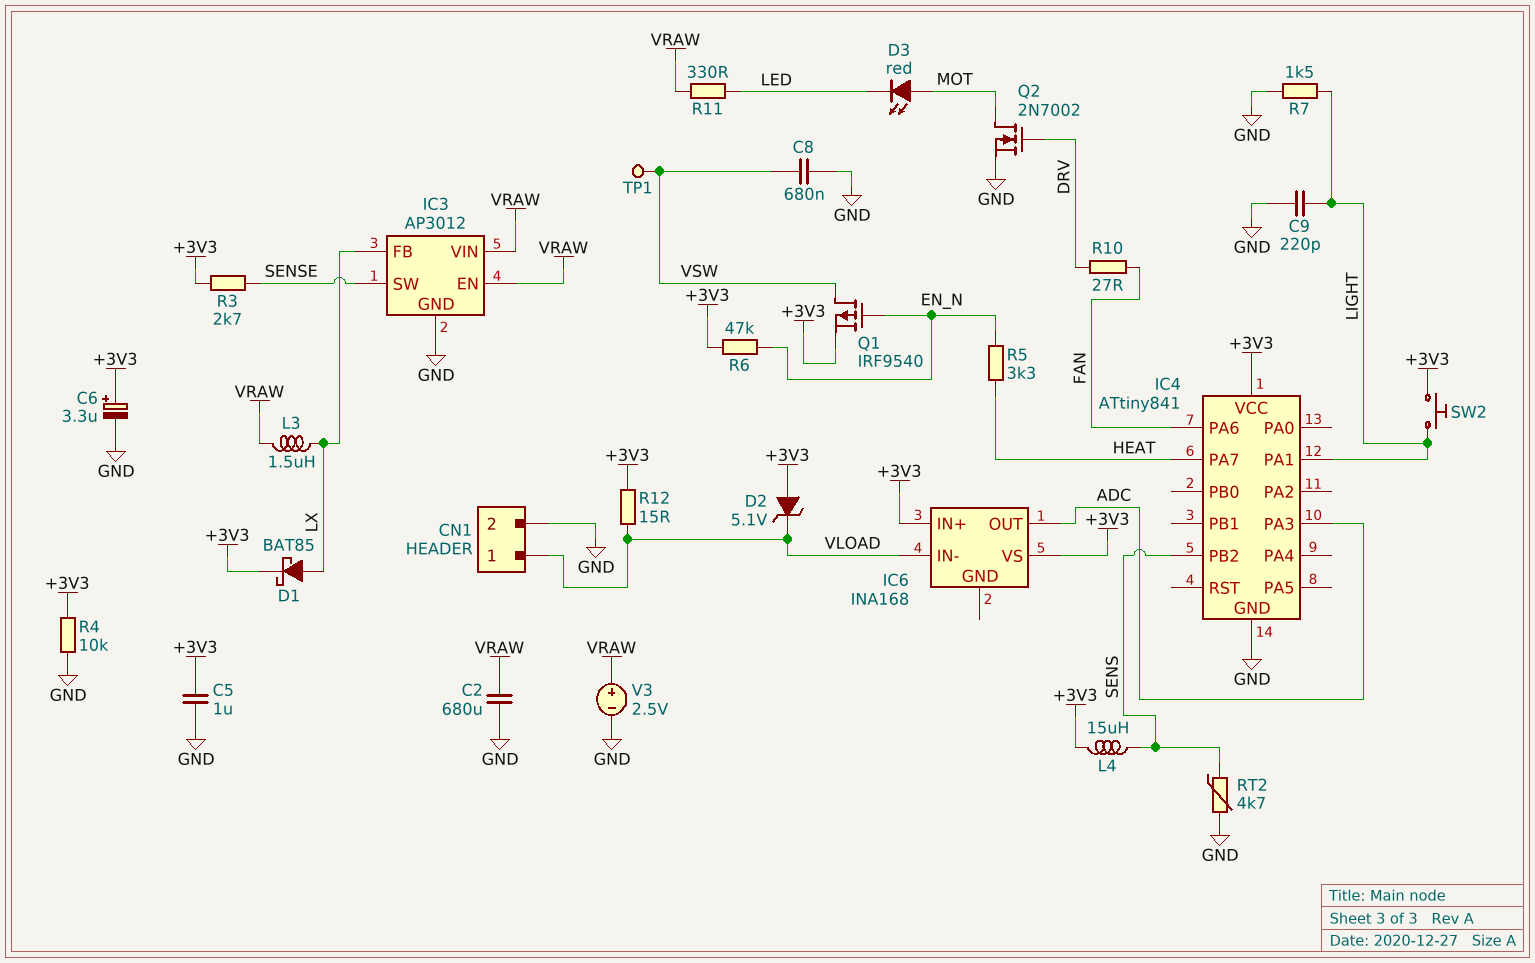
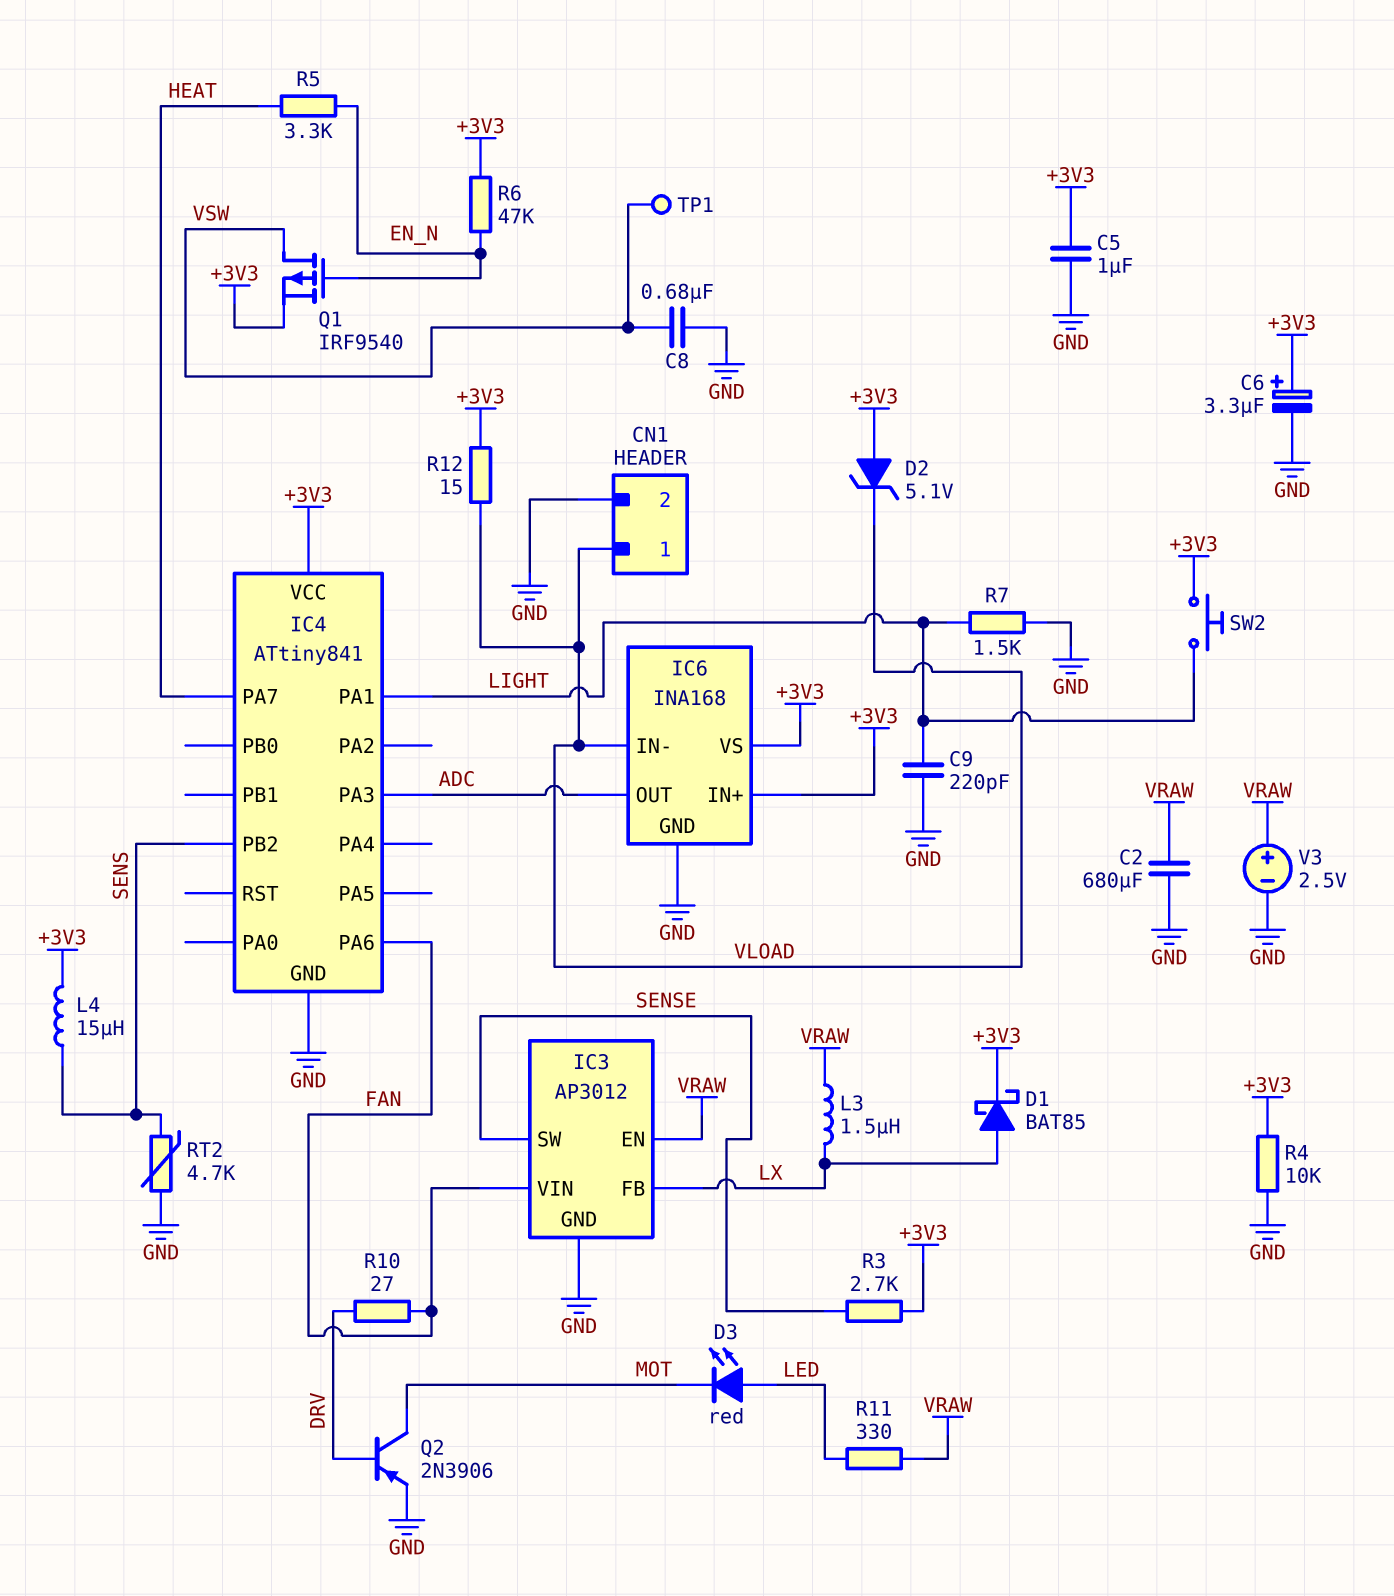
D3: LED red (A MOT, K LED) -> LED red (A LED, K MOT)
IC3 pin VIN: VRAW -> FAN
IC6 pin GND: none -> GND
Q2: NMOS 2N7002 (G DRV, D MOT, S GND) -> PNP 2N3906 (B DRV, C MOT, E GND)

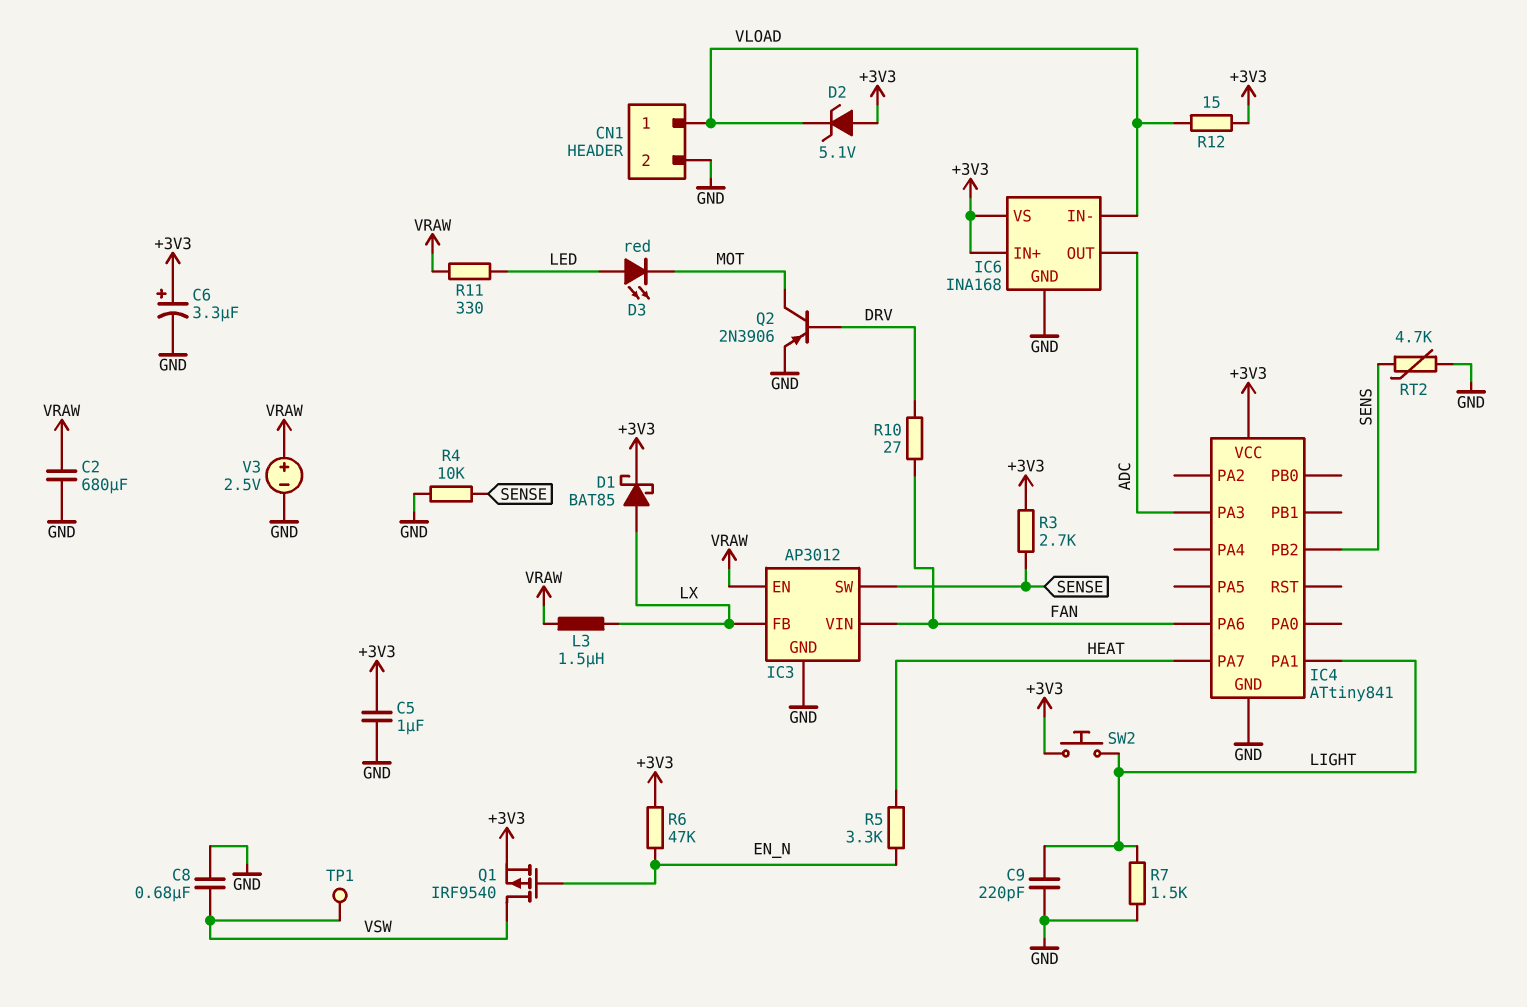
L4: 15uH (+3V3, SENS) -> none
R4: 10k (+3V3, GND) -> 10k (GND, SENSE)

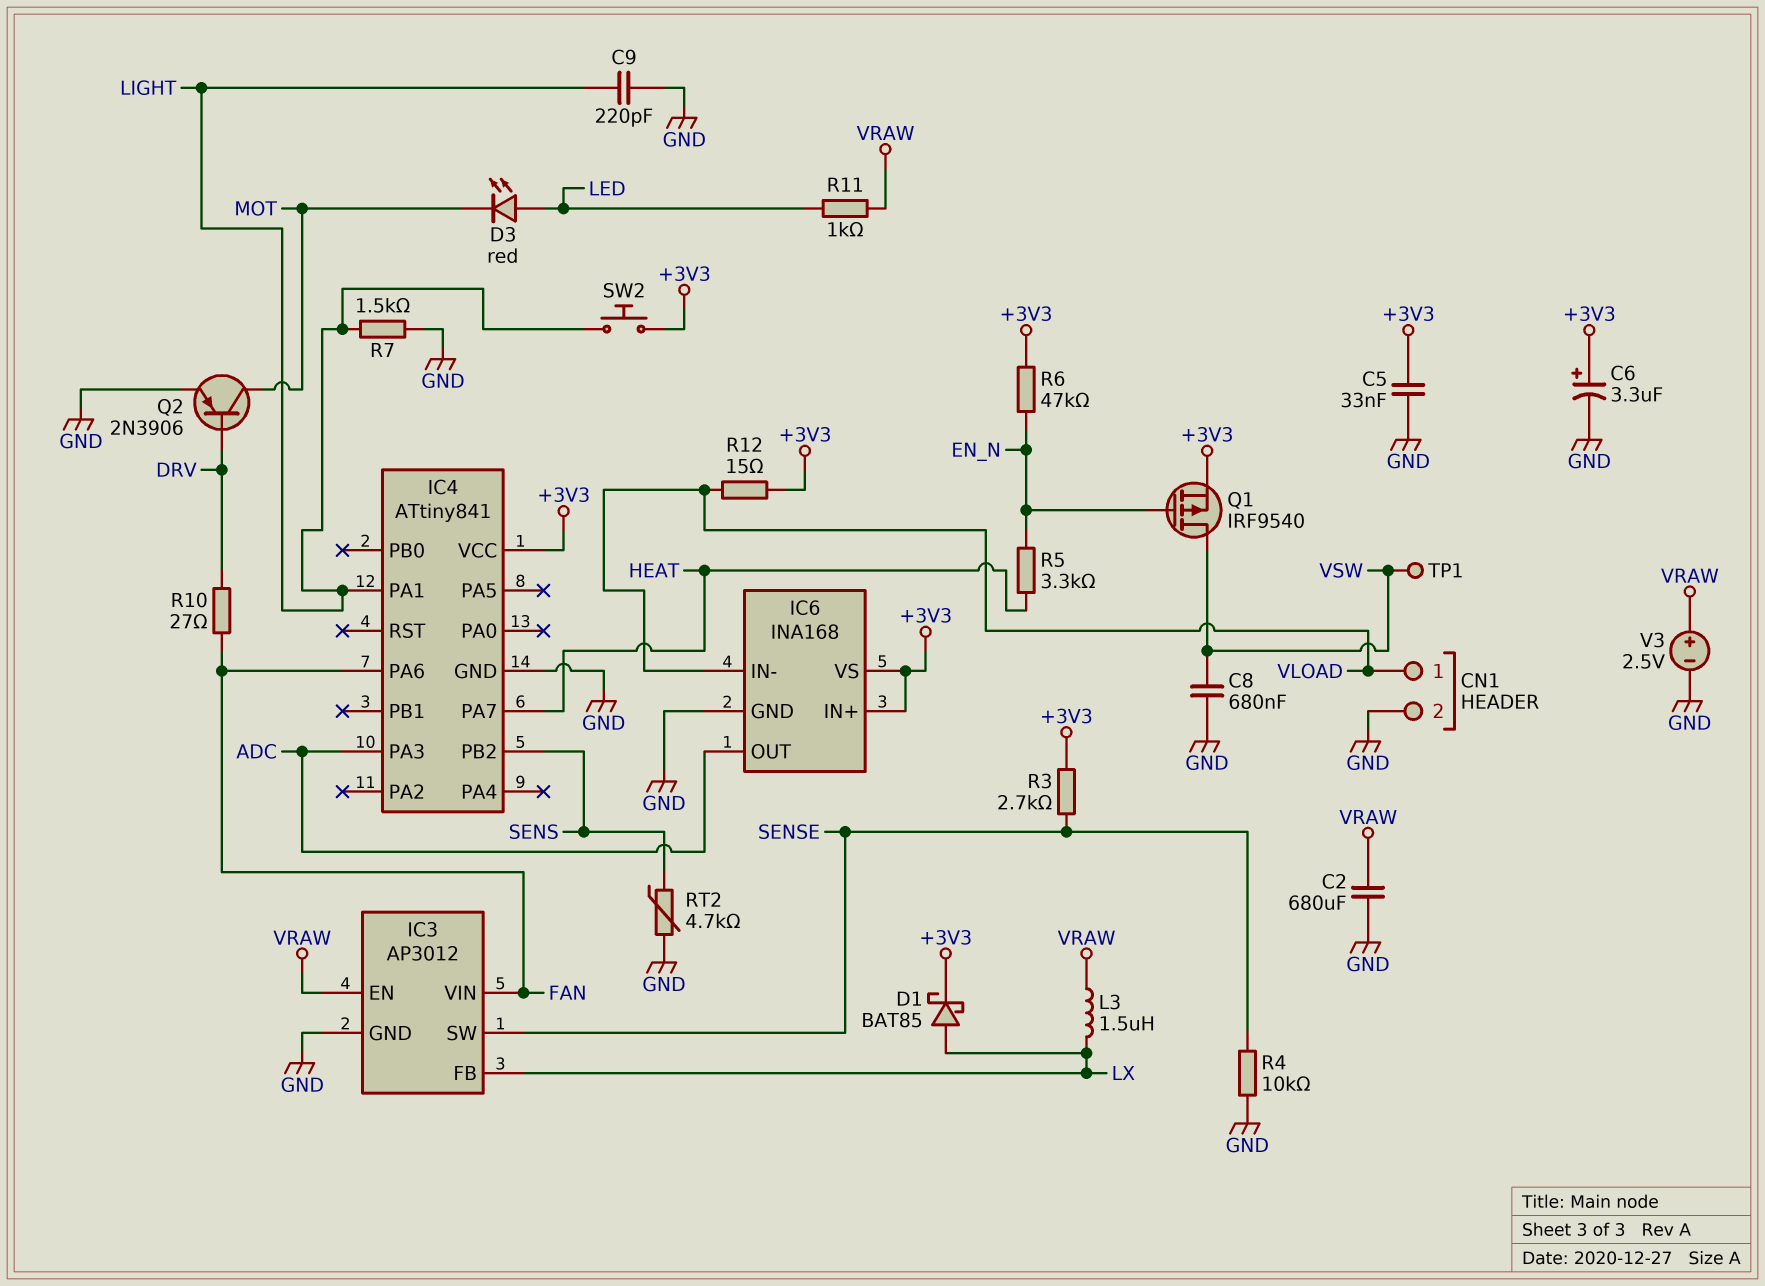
C5: 1uF (+3V3, GND) -> 33nF (+3V3, GND)
D2: zener 5.1V (A +3V3, K VLOAD) -> none
R11: 330 (LED, VRAW) -> 1k (LED, VRAW)

